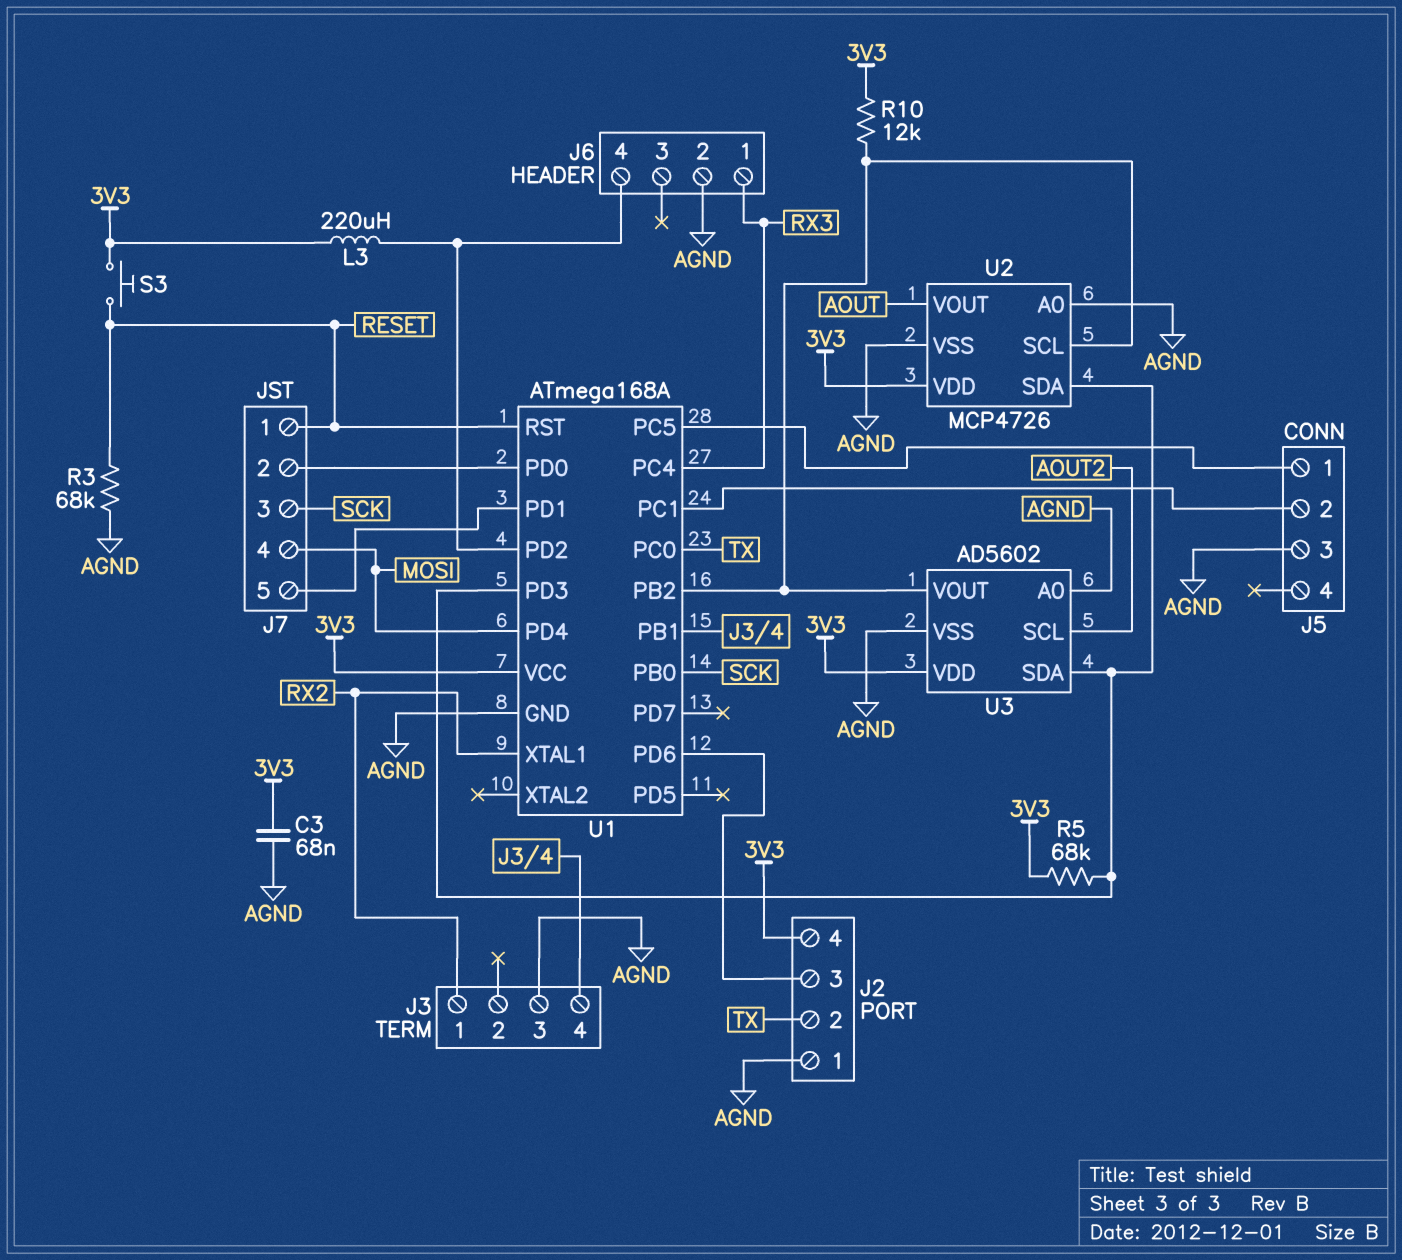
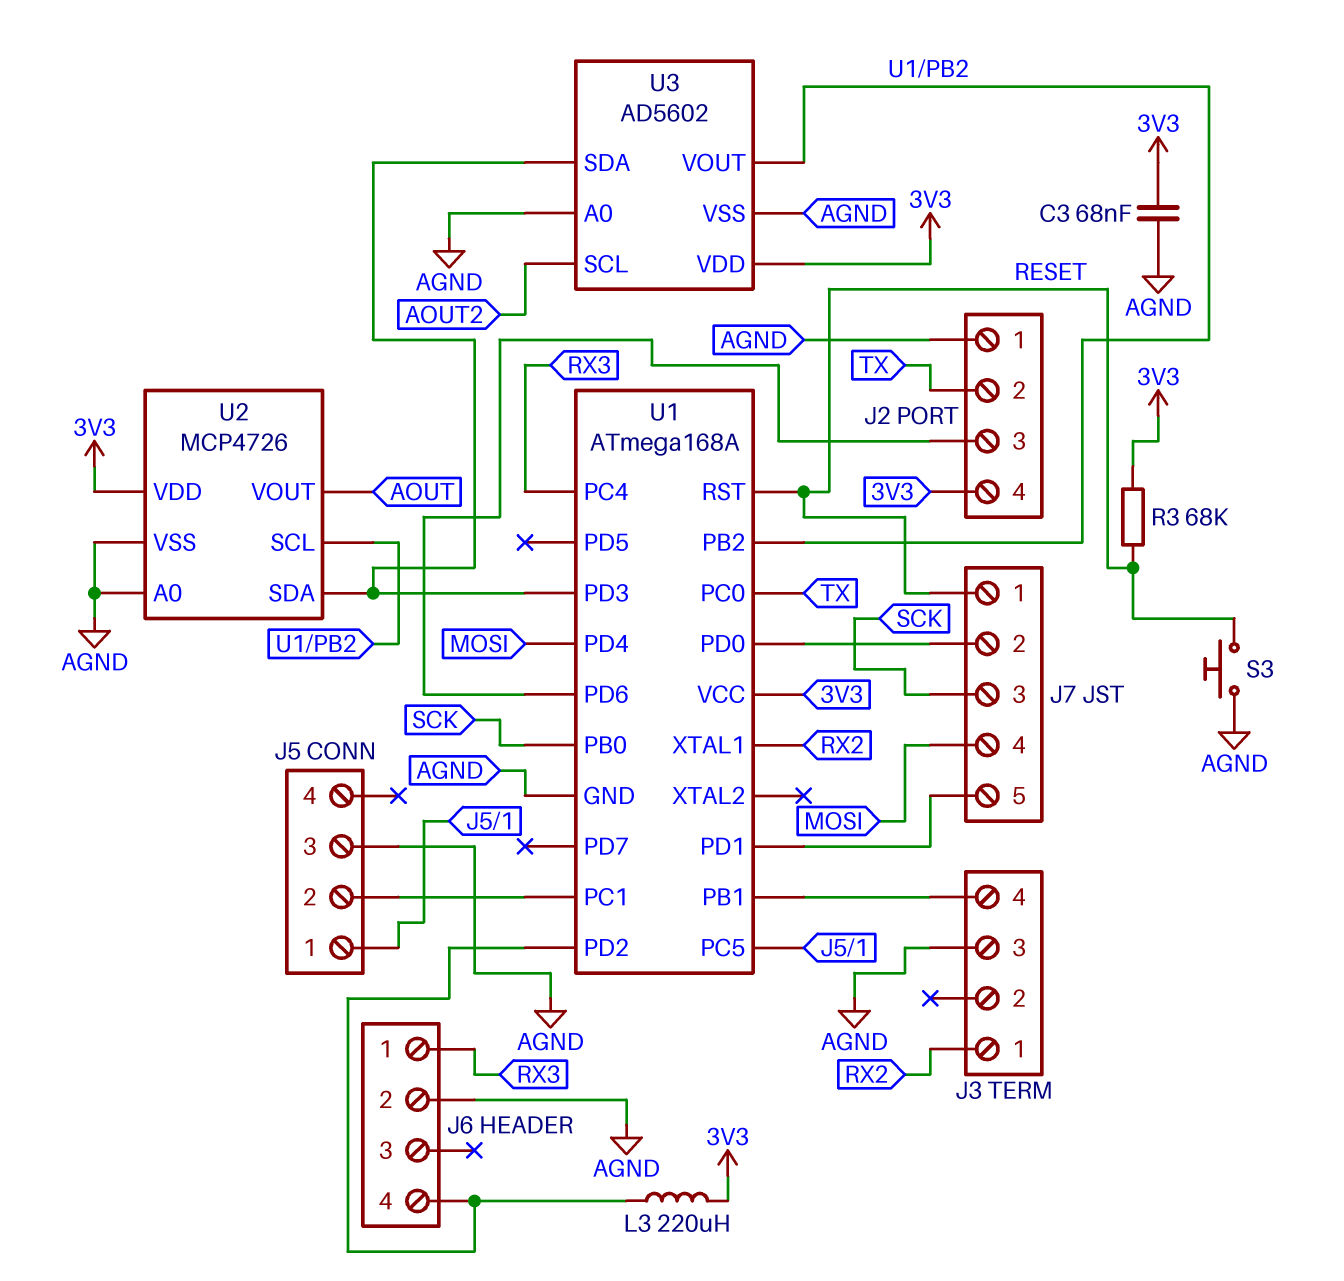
R3: 68k (AGND, RESET) -> 68k (3V3, RESET)
R5: 68k (3V3, U1/PD3) -> none
R10: 12k (3V3, U1/PB2) -> none
S3: button (3V3, RESET) -> button (AGND, RESET)

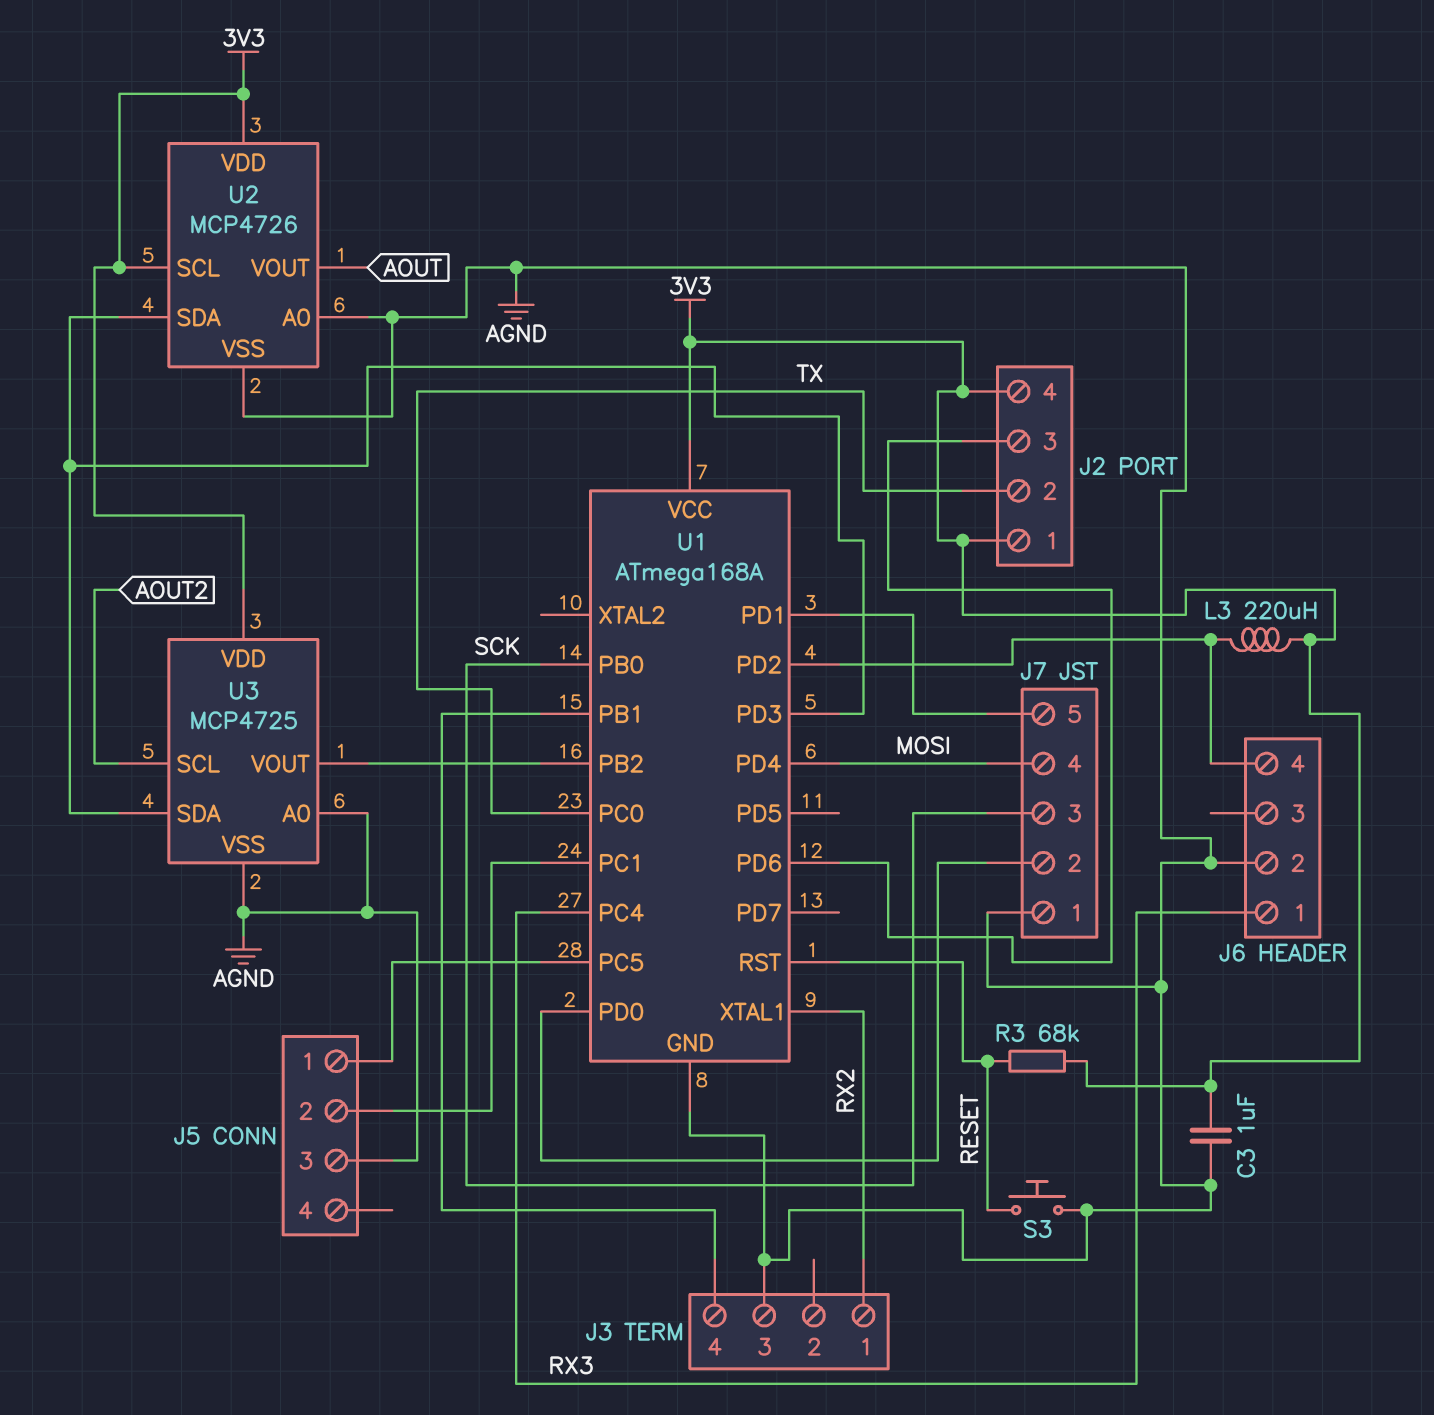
C3: 68nF (3V3, AGND) -> 1uF (3V3, AGND)
J2 pin 1: AGND -> 3V3
J7 pin 1: RESET -> AGND
U2 pin SCL: U1/PB2 -> 3V3
U3: AD5602 -> MCP4725

